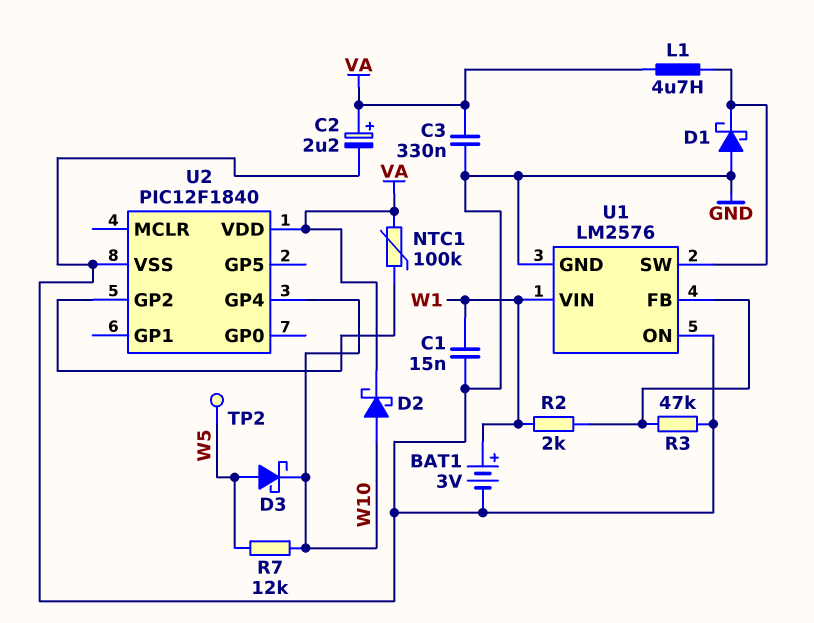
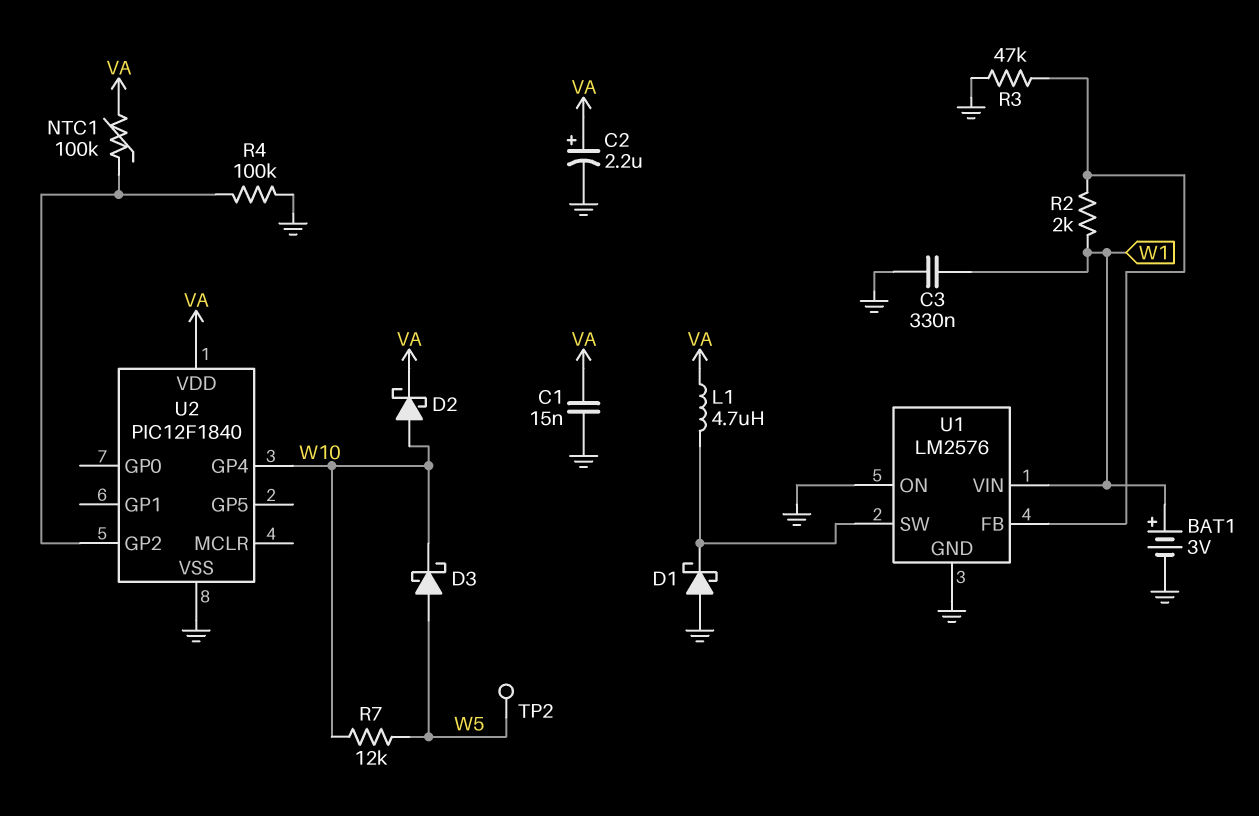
C1: 15nF (GND, W1) -> 15nF (GND, VA)
C3: 330nF (GND, VA) -> 330nF (GND, W1)
R4: none -> 100k (GND, U2/GP2)

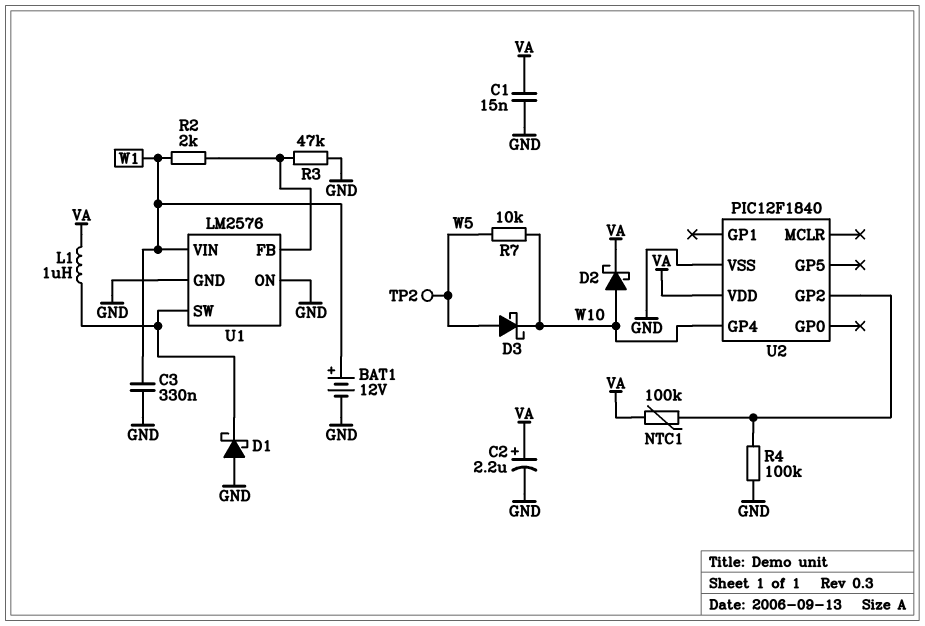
BAT1: 3V (plus W1, minus GND) -> 12V (plus W1, minus GND)
L1: 4.7uH (U1/SW, VA) -> 1uH (U1/SW, VA)
R7: 12k (W5, W10) -> 10k (W5, W10)

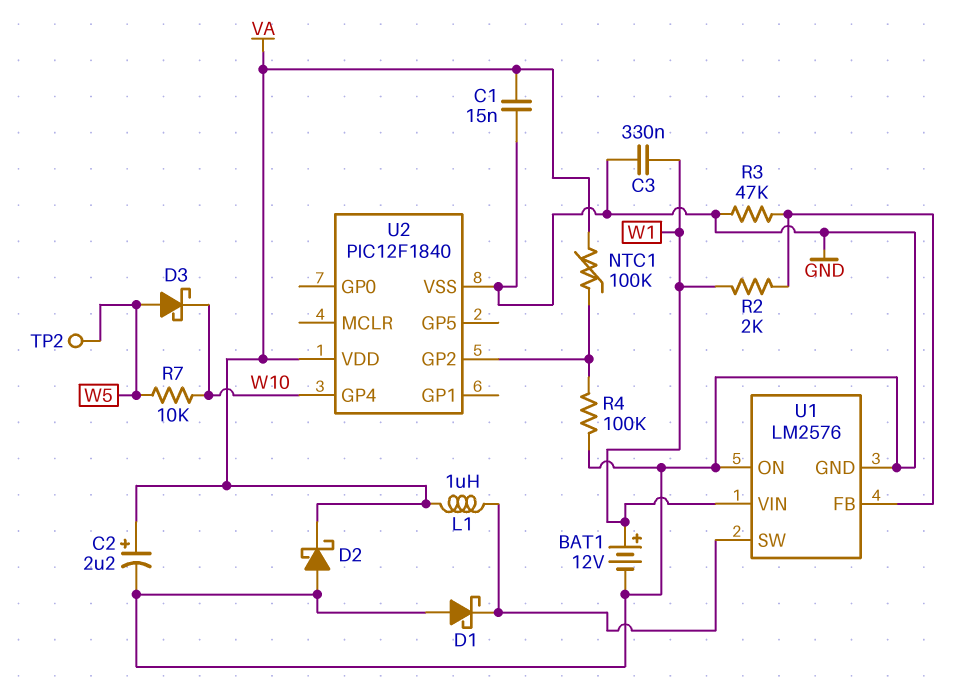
D2: schottky (A W10, K VA) -> schottky (A GND, K VA)

